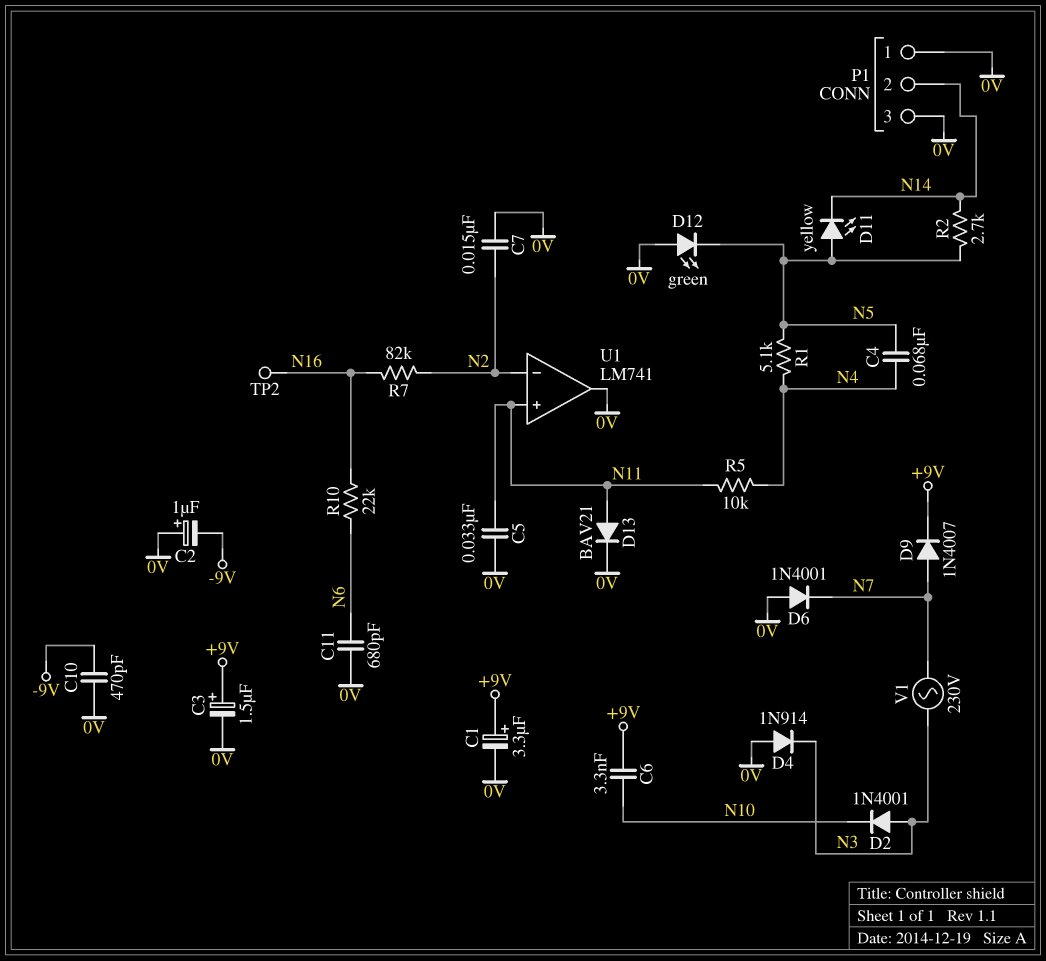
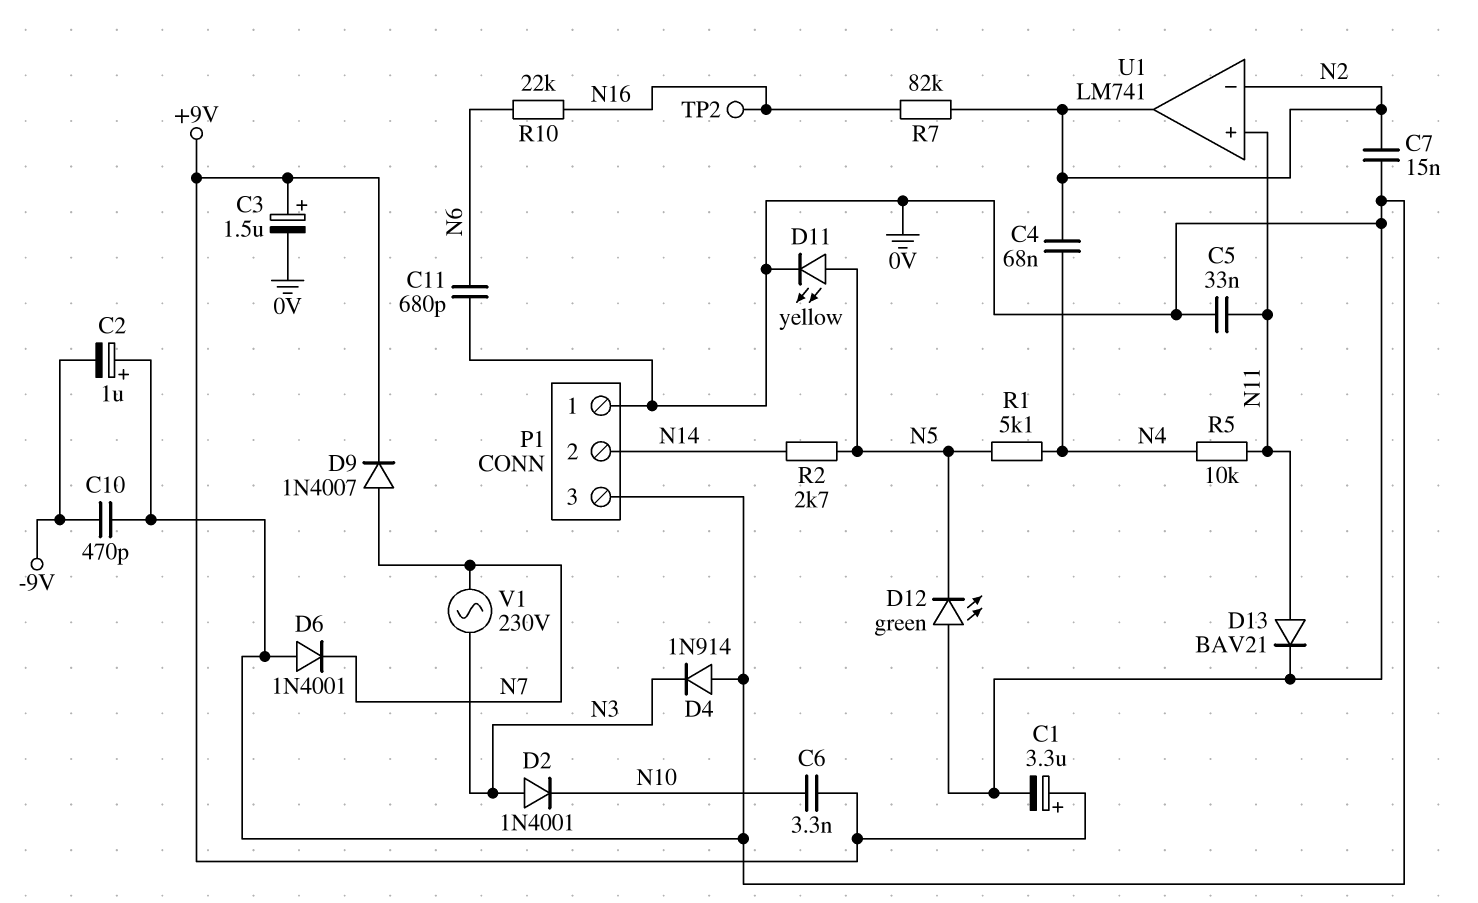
C4: 68nF (N4, N5) -> 68nF (N2, N4)
D11: LED yellow (A N5, K N14) -> LED yellow (A N5, K 0V)
U1 pin out: 0V -> N2

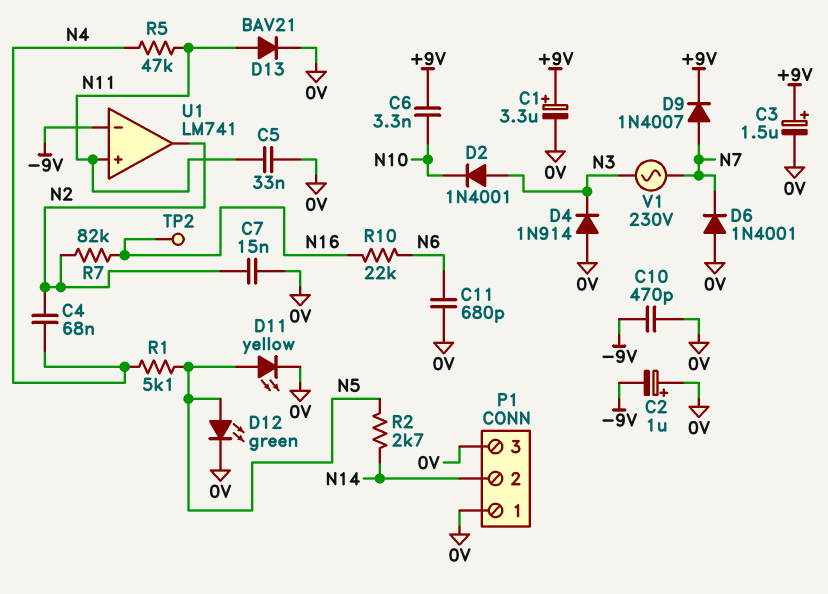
D12: LED green (A 0V, K N5) -> LED green (A N5, K 0V)
R5: 10k (N4, N11) -> 47k (N4, N11)
U1 pin in-: N2 -> -9V

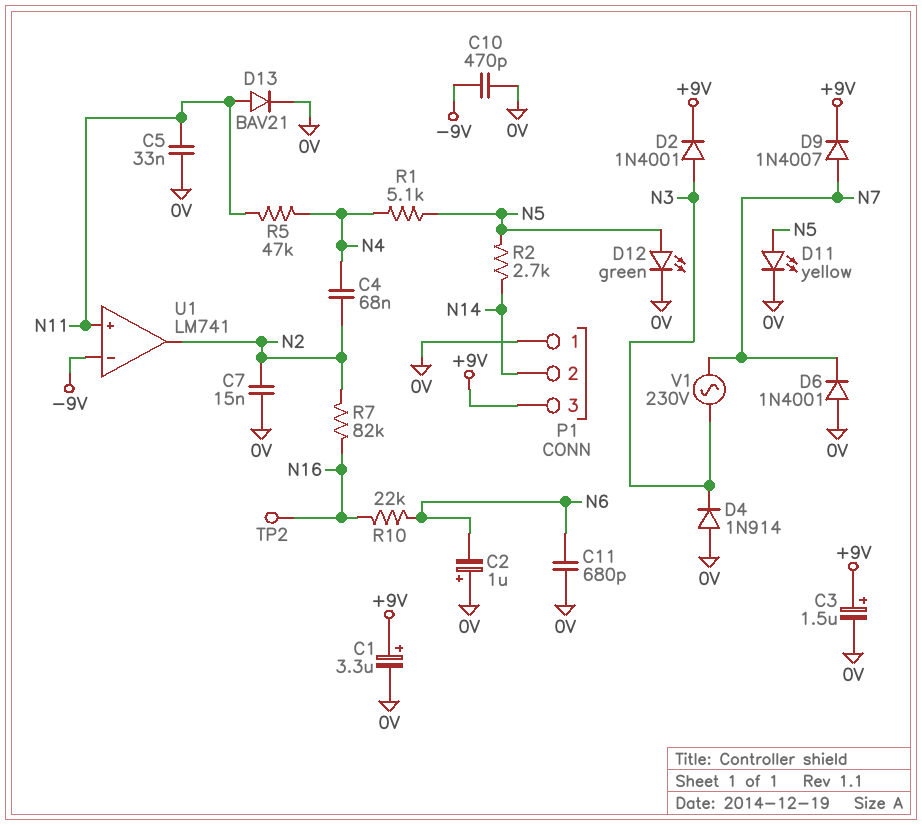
C2: 1uF (plus 0V, minus -9V) -> 1uF (plus 0V, minus N6)
C6: 3.3nF (+9V, N10) -> none
D2: diode 1N4001 (A N3, K N10) -> diode 1N4001 (A N3, K +9V)
P1 pin 3: 0V -> +9V

